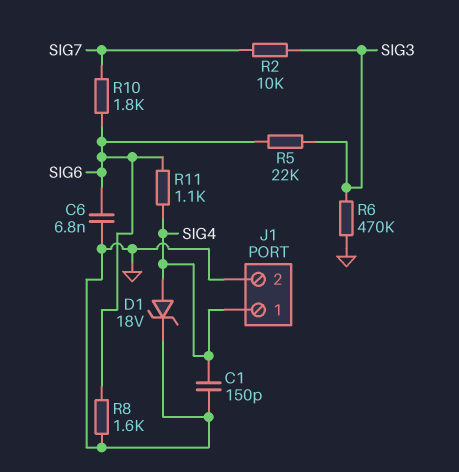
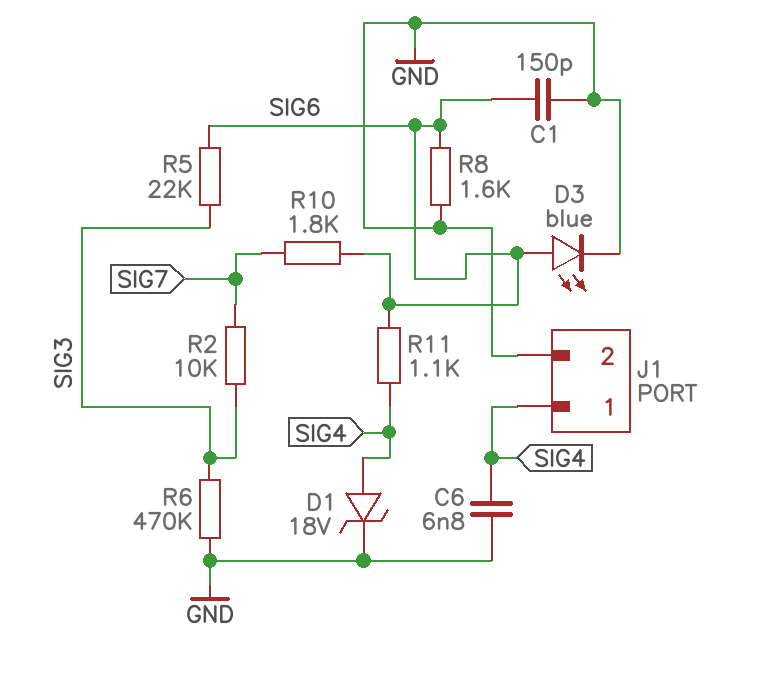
C1: 150pF (GND, SIG4) -> 150pF (GND, SIG6)
C6: 6.8nF (GND, SIG6) -> 6.8nF (GND, SIG4)
D3: none -> LED blue (A SIG6, K GND)

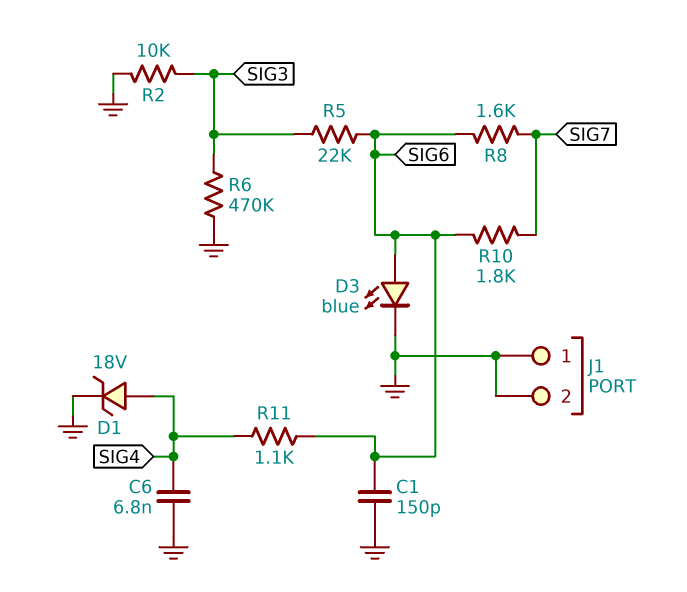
J1 pin 1: SIG4 -> GND
R2: 10k (SIG3, SIG7) -> 10k (GND, SIG3)
R8: 1.6k (GND, SIG6) -> 1.6k (SIG6, SIG7)

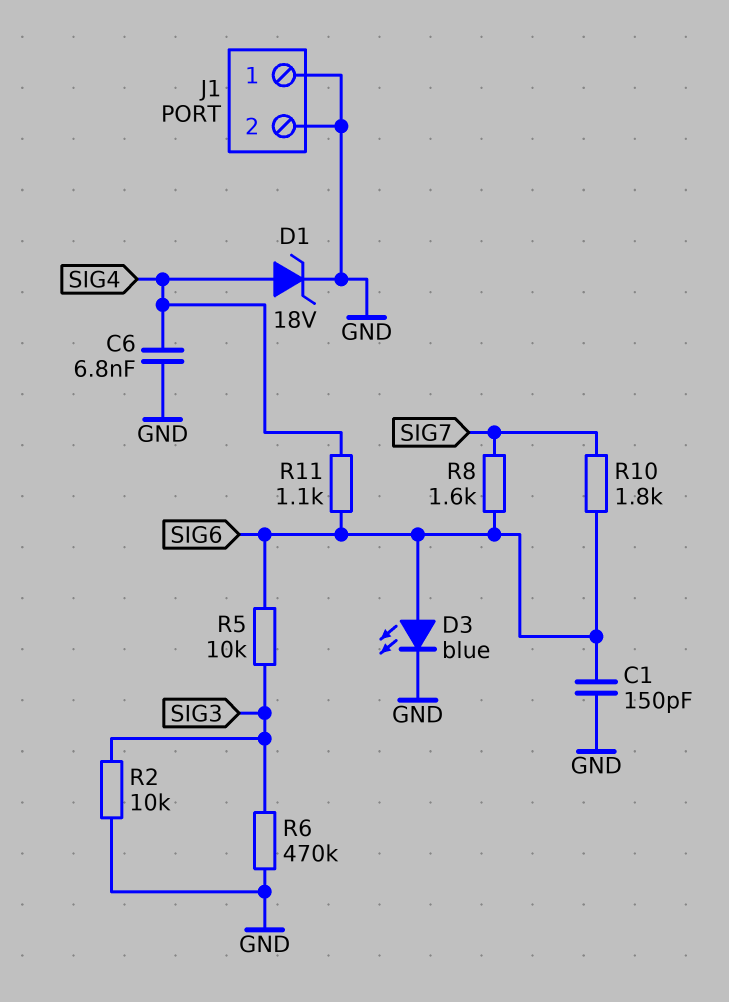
R5: 22k (SIG3, SIG6) -> 10k (SIG3, SIG6)

